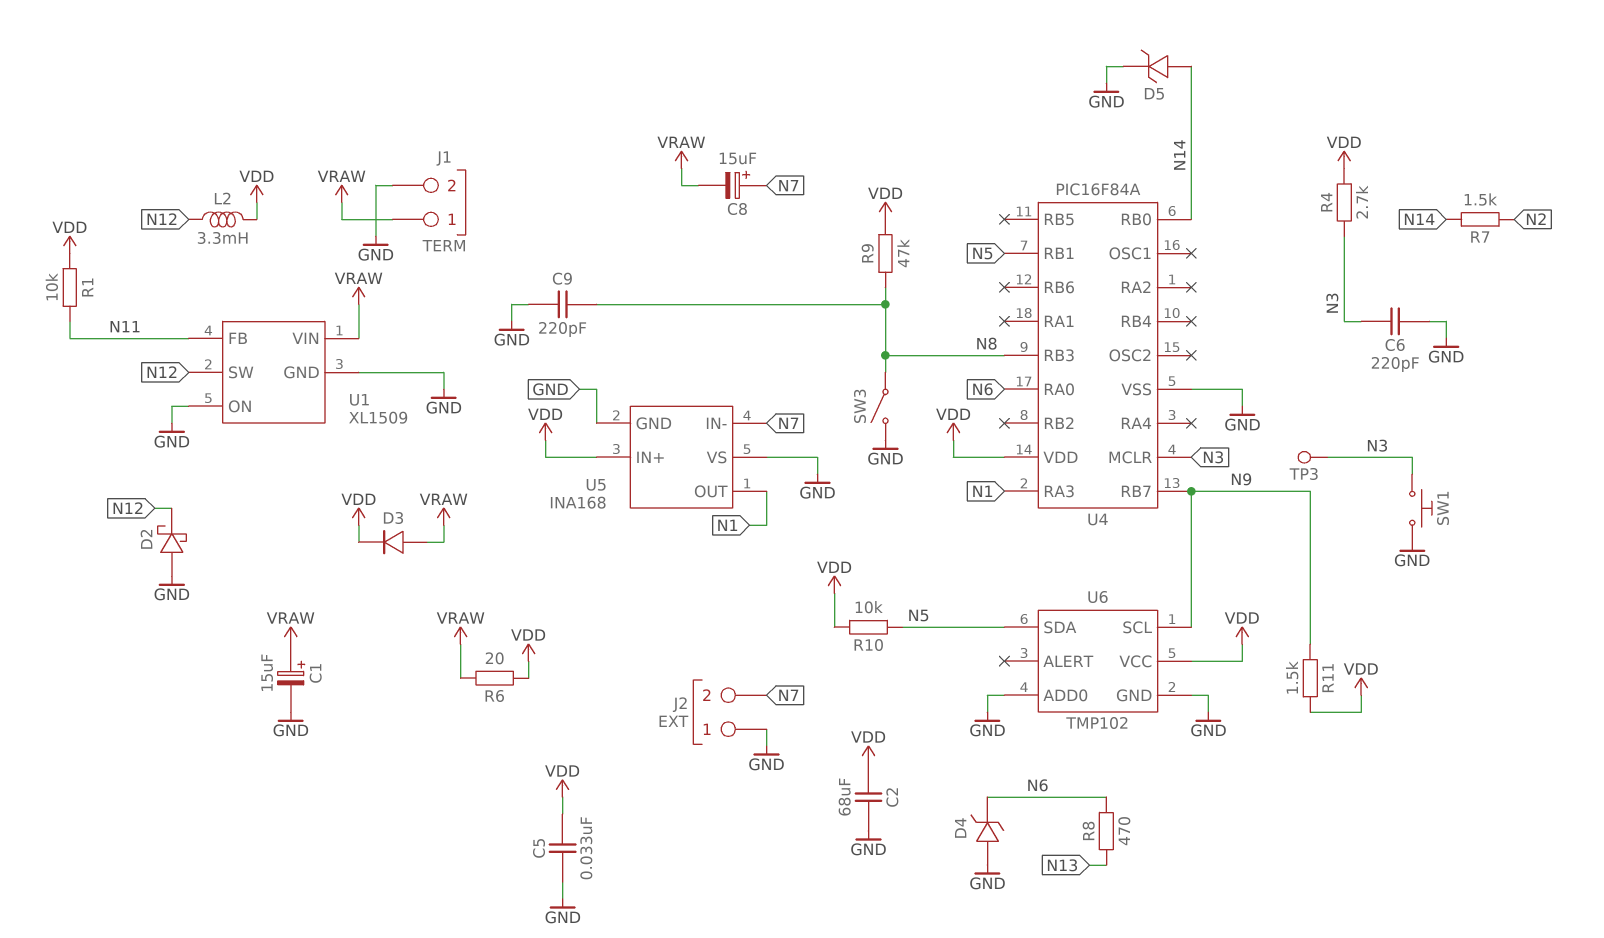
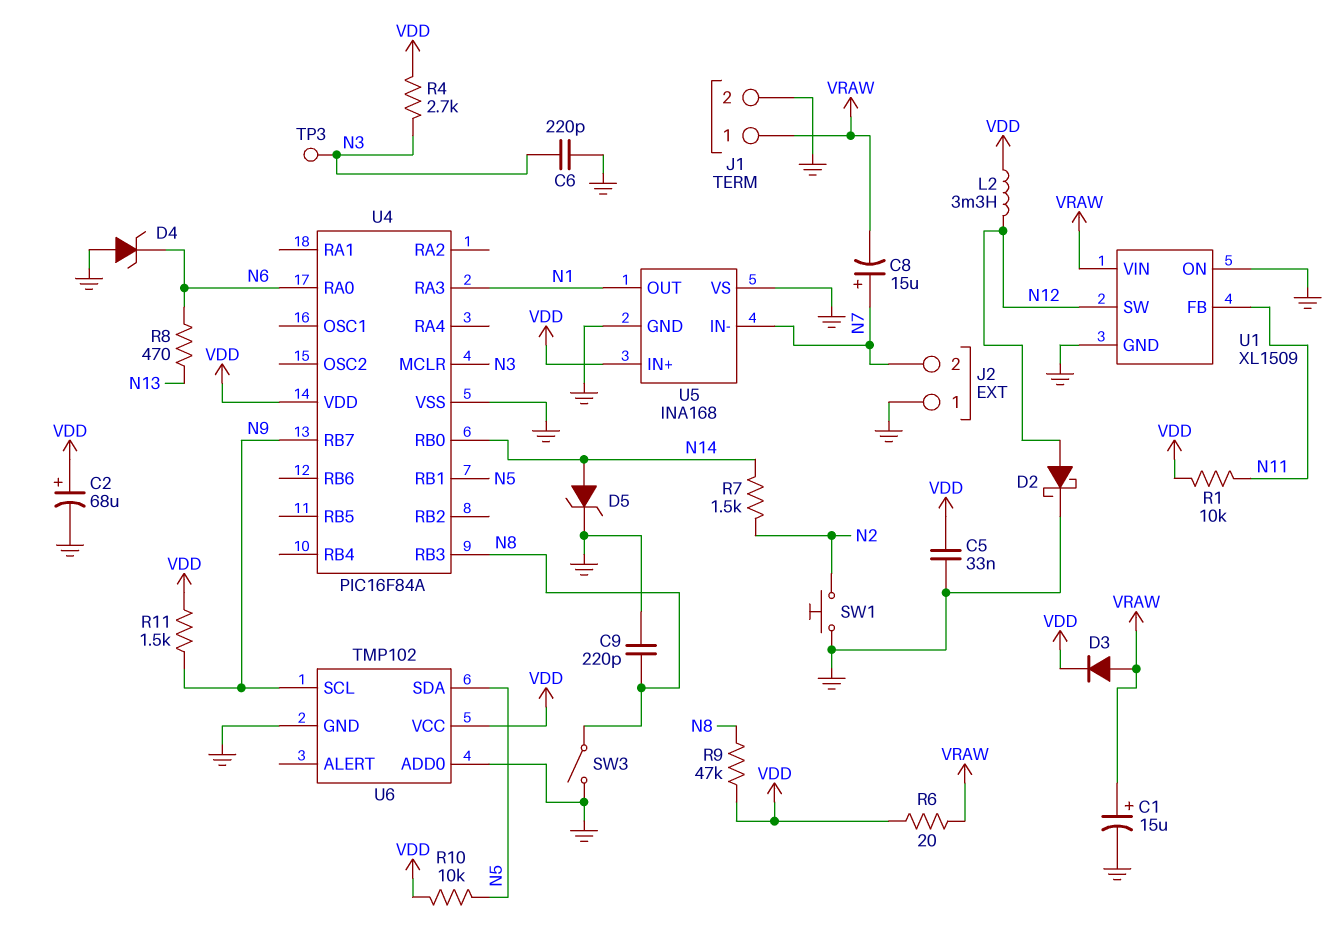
C2: 68uF (GND, VDD) -> 68uF (plus VDD, minus GND)
D2: schottky (A GND, K N12) -> schottky (A N12, K GND)
SW1: button (GND, N3) -> button (GND, N2)

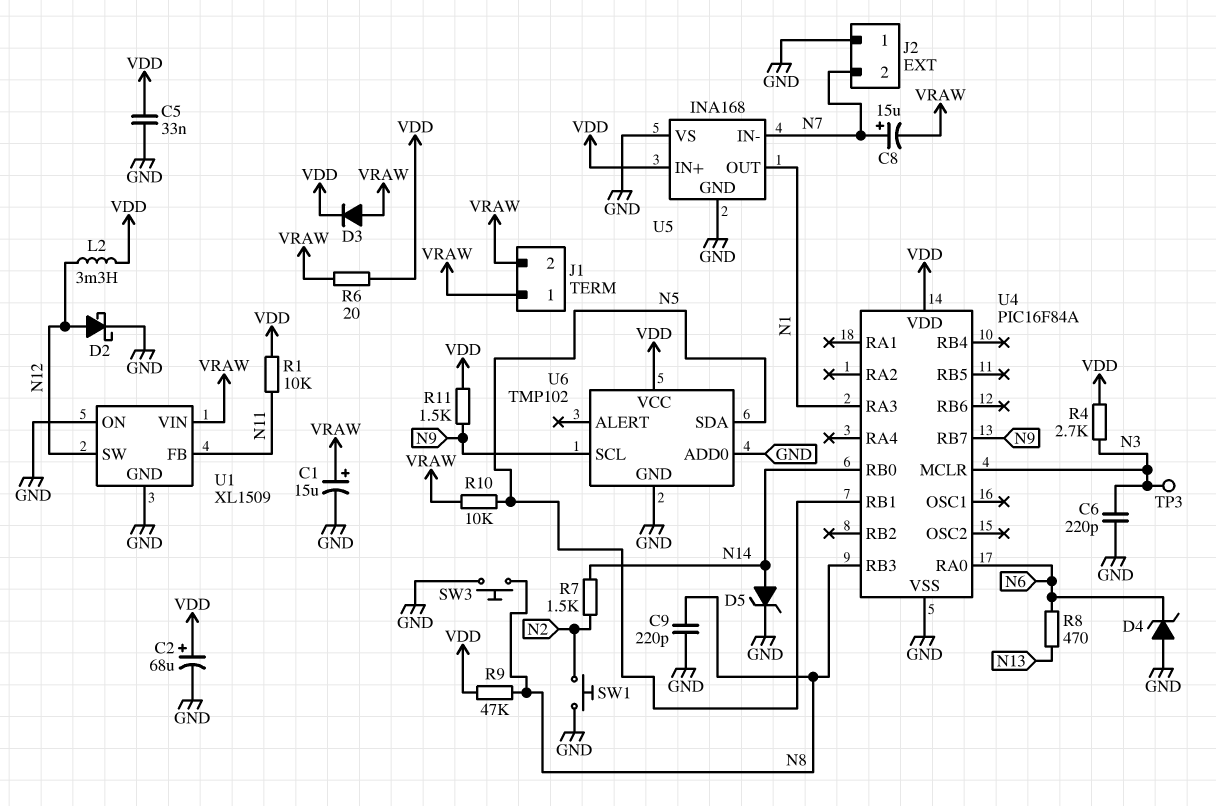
J1 pin 2: GND -> VRAW
R10: 10k (N5, VDD) -> 10k (N5, VRAW)
SW3: switch (GND, N8) -> button (GND, N8)

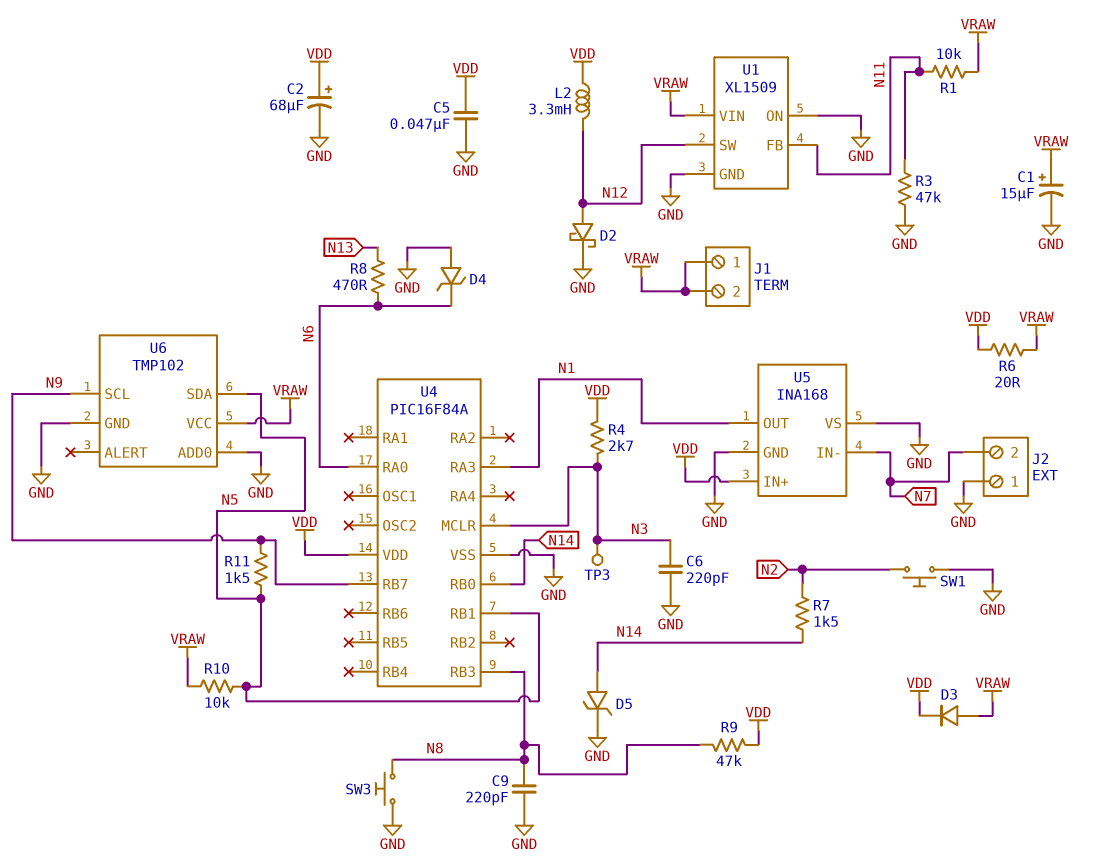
C5: 33nF (GND, VDD) -> 47nF (GND, VDD)
C8: 15uF (plus N7, minus VRAW) -> none
R1: 10k (N11, VDD) -> 10k (N11, VRAW)
R3: none -> 47k (GND, N11)
R11: 1.5k (N9, VDD) -> 1.5k (N5, N9)
U6 pin VCC: VDD -> VRAW

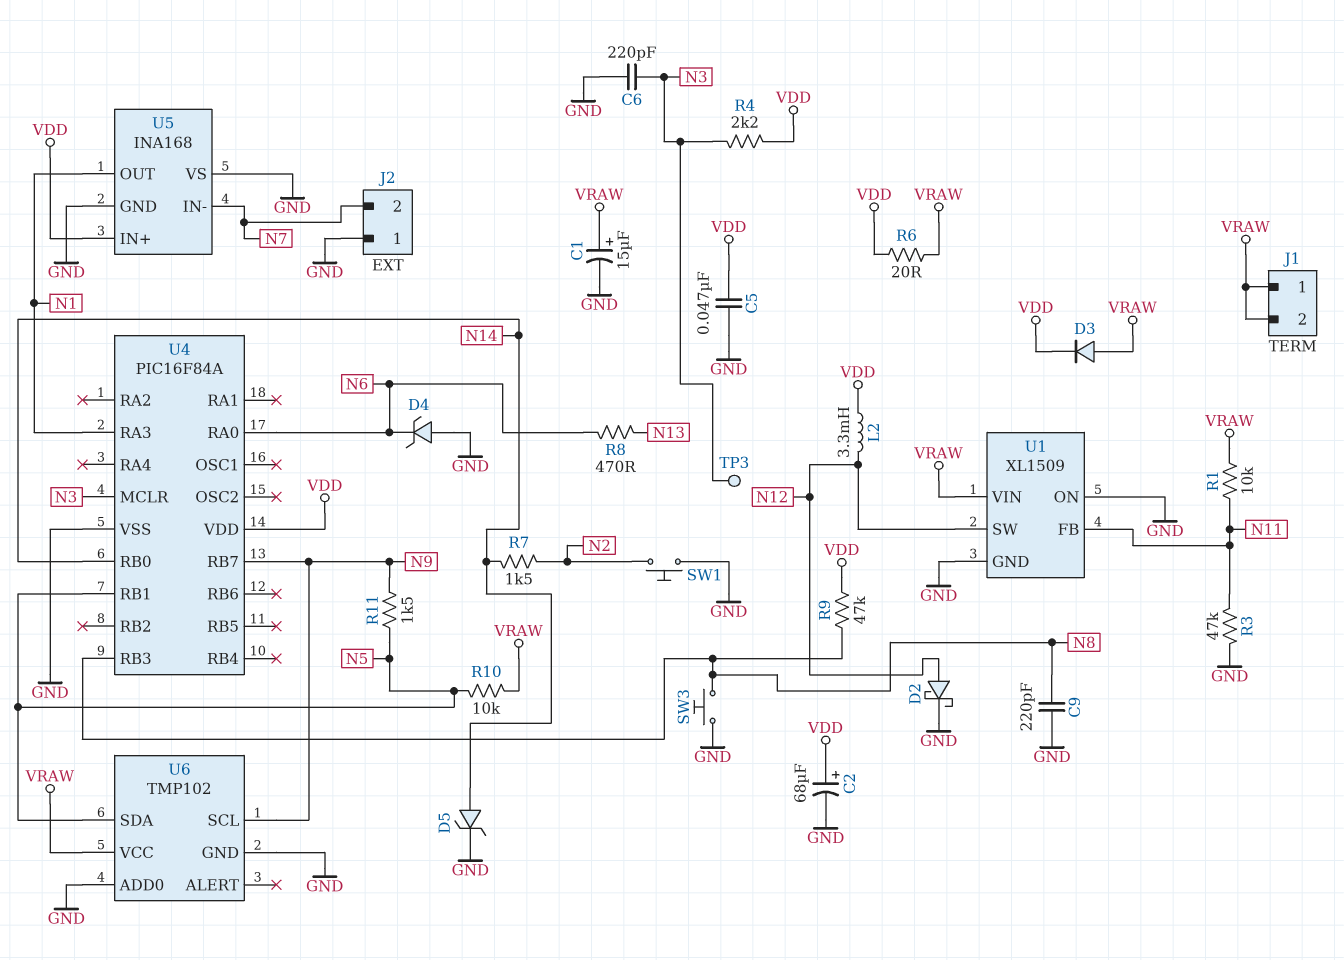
R4: 2.7k (N3, VDD) -> 2.2k (N3, VDD)

